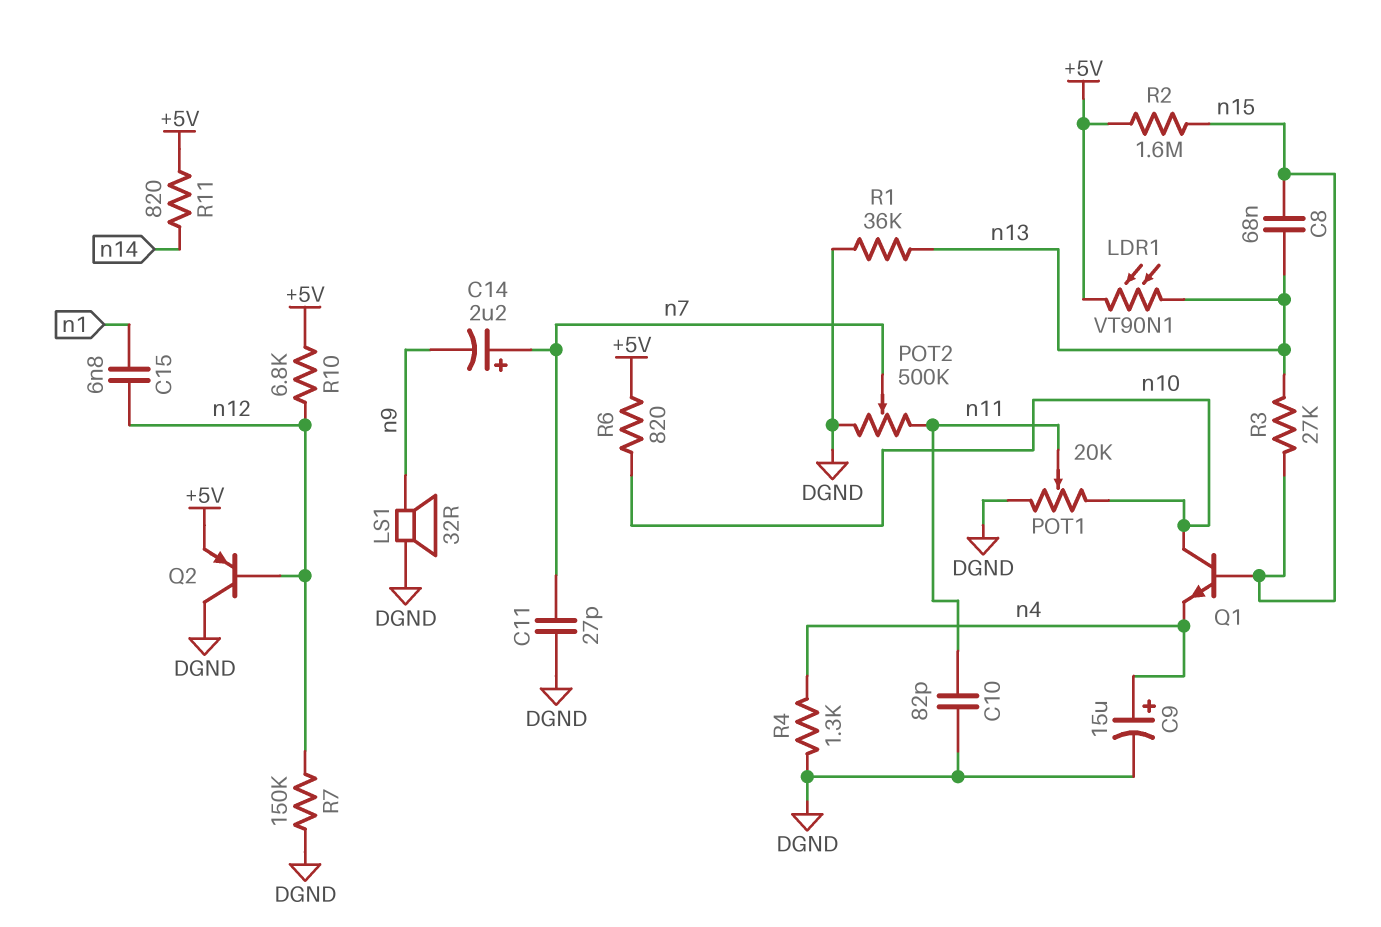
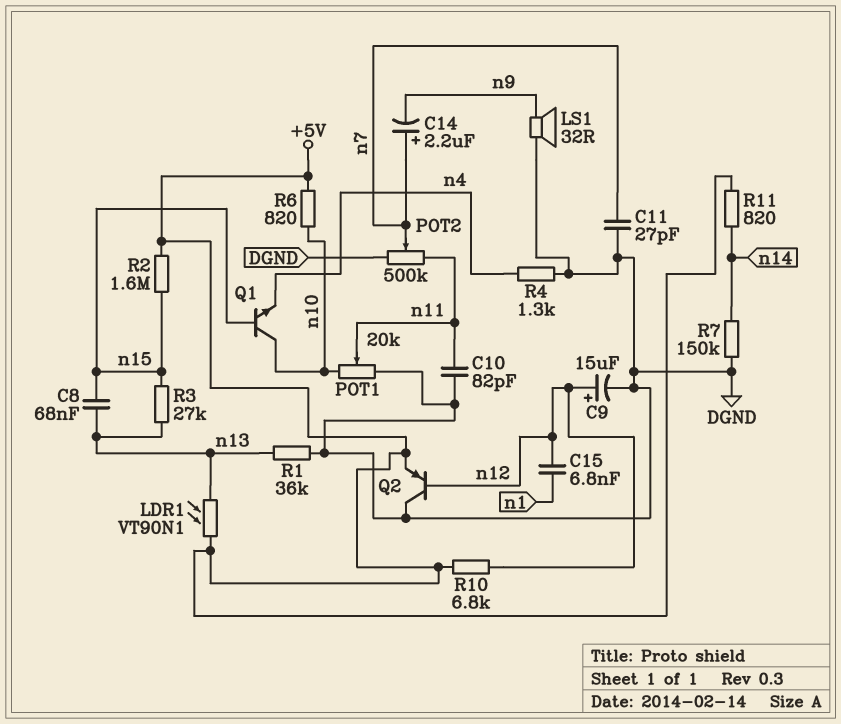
C9: 15uF (plus n4, minus DGND) -> 15uF (plus n12, minus DGND)
R7: 150k (DGND, n12) -> 150k (DGND, n14)

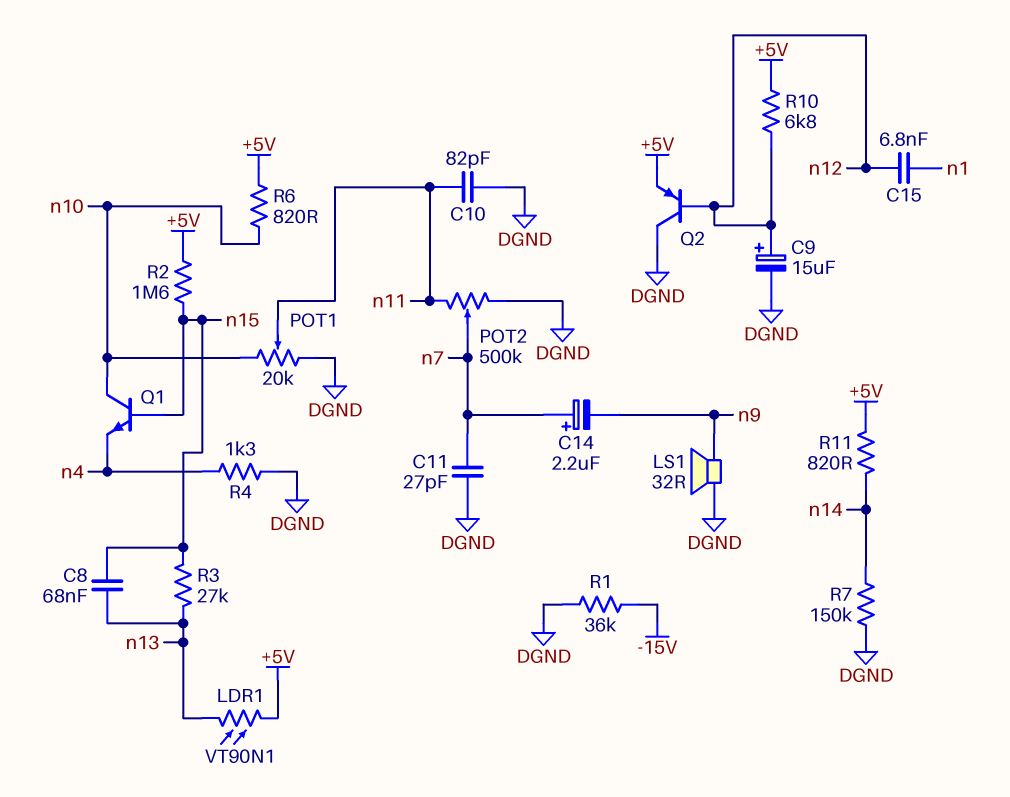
R1: 36k (DGND, n13) -> 36k (-15V, DGND)

